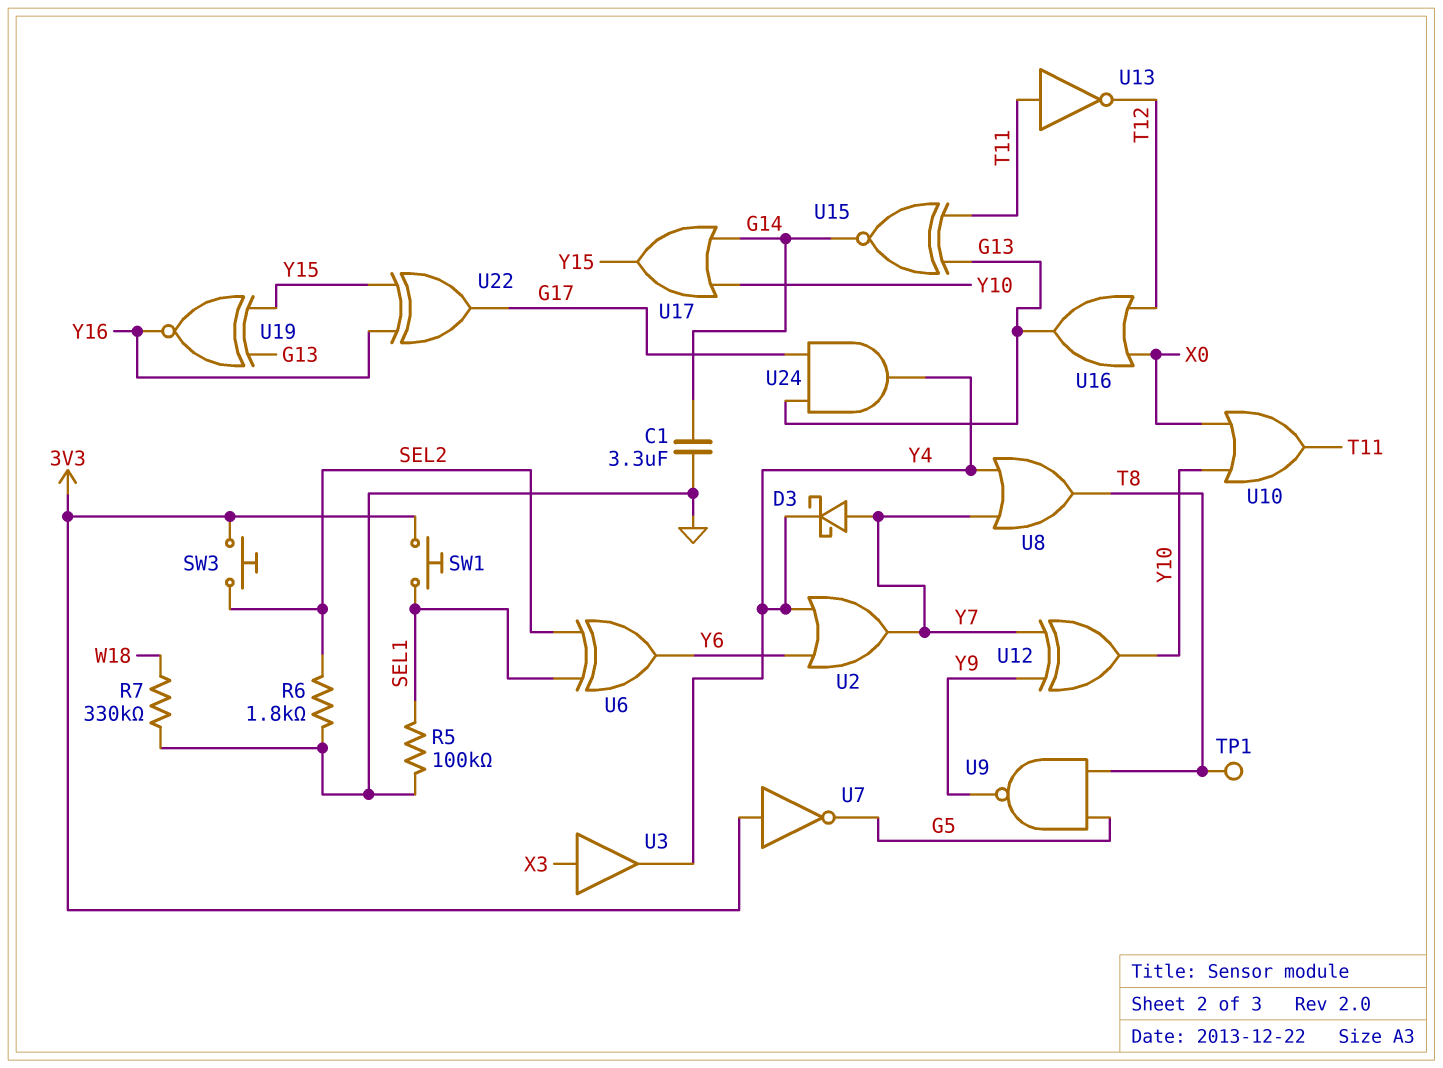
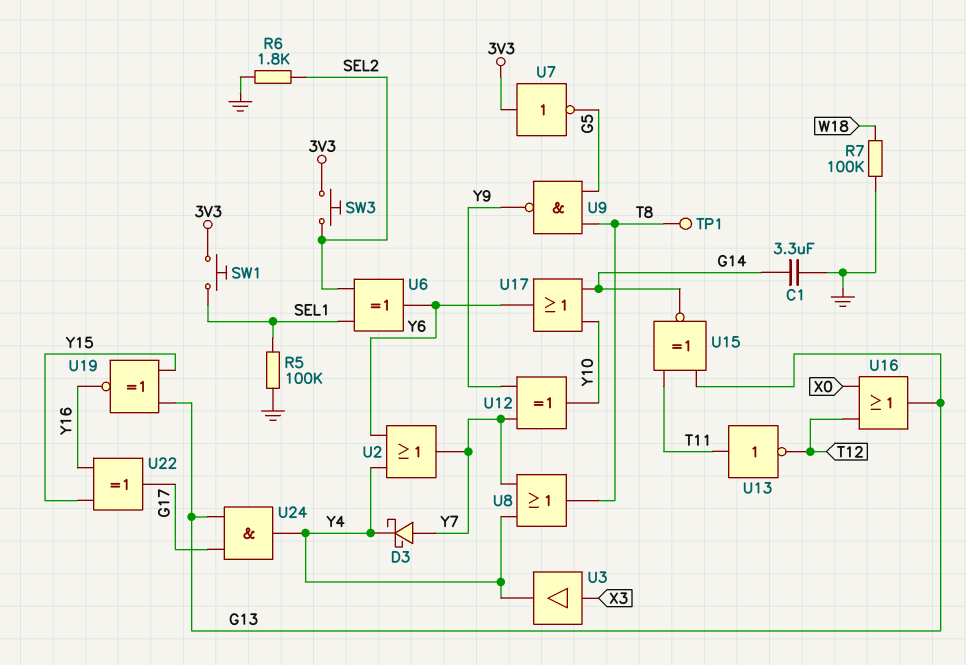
R7: 330k (GND, W18) -> 100k (GND, W18)
U10: OR (in X0, in Y10, out T11) -> none
U17: OR (in G14, in Y10, out Y15) -> OR (in G14, in Y10, out Y6)

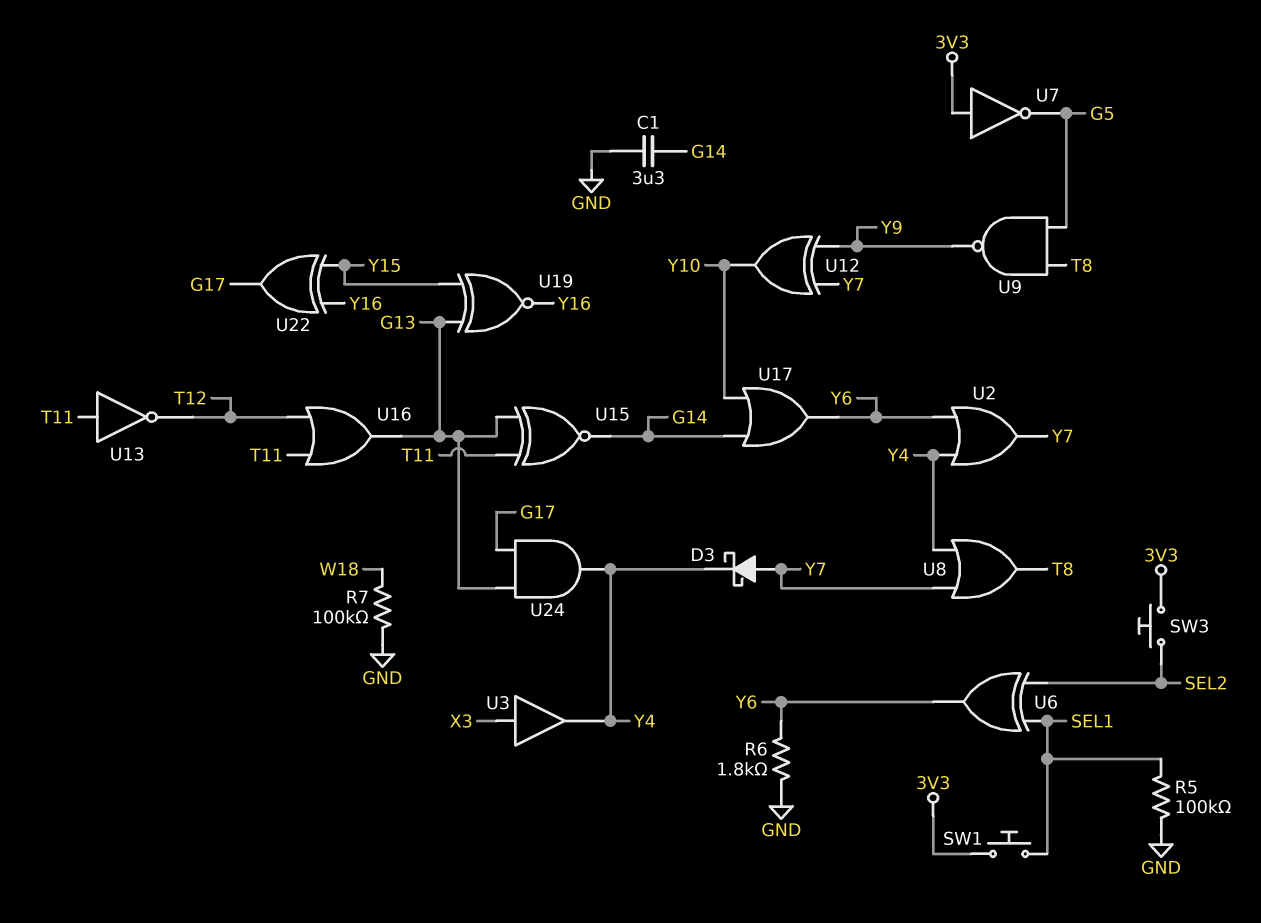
R6: 1.8k (GND, SEL2) -> 1.8k (GND, Y6)
TP1: test point (T8) -> none
U16: OR (in T12, in X0, out G13) -> OR (in T11, in T12, out G13)

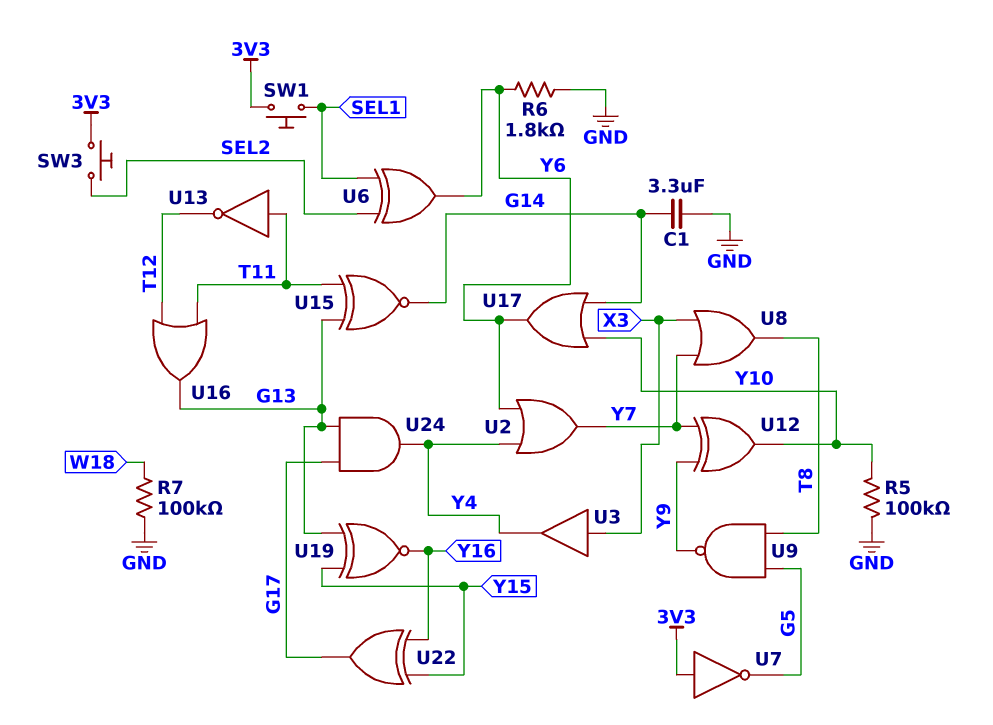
D3: schottky (A Y7, K Y4) -> none
R5: 100k (GND, SEL1) -> 100k (GND, Y10)
U8: OR (in Y4, in Y7, out T8) -> OR (in X3, in Y7, out T8)

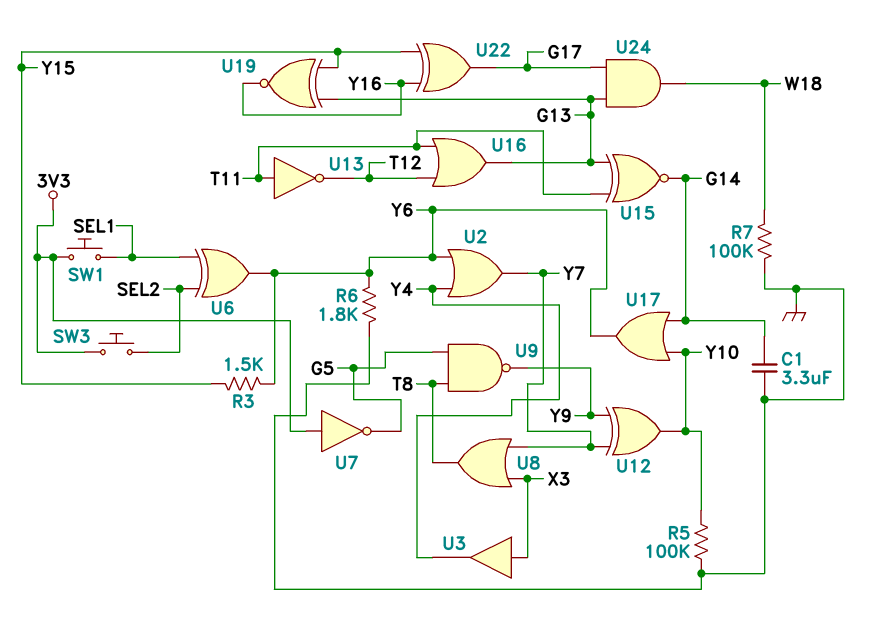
R3: none -> 1.5k (Y6, Y15)
U24: AND (in G13, in G17, out Y4) -> AND (in G13, in G17, out W18)

